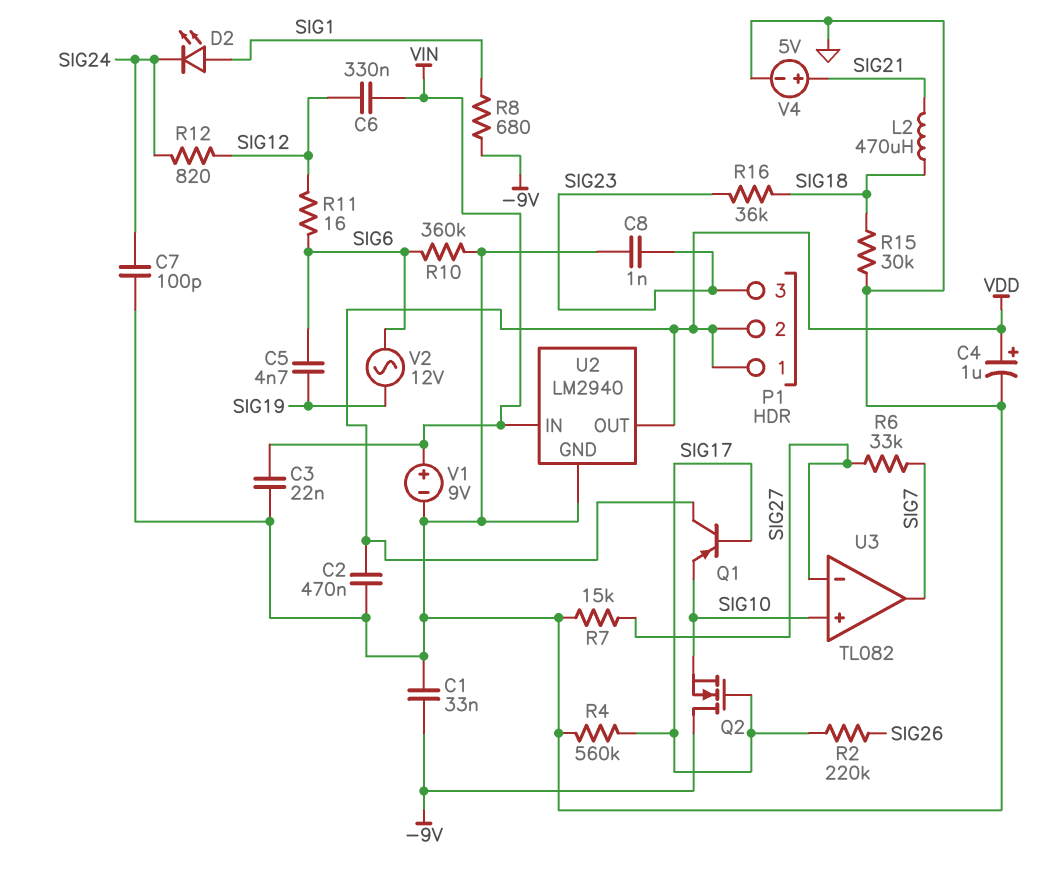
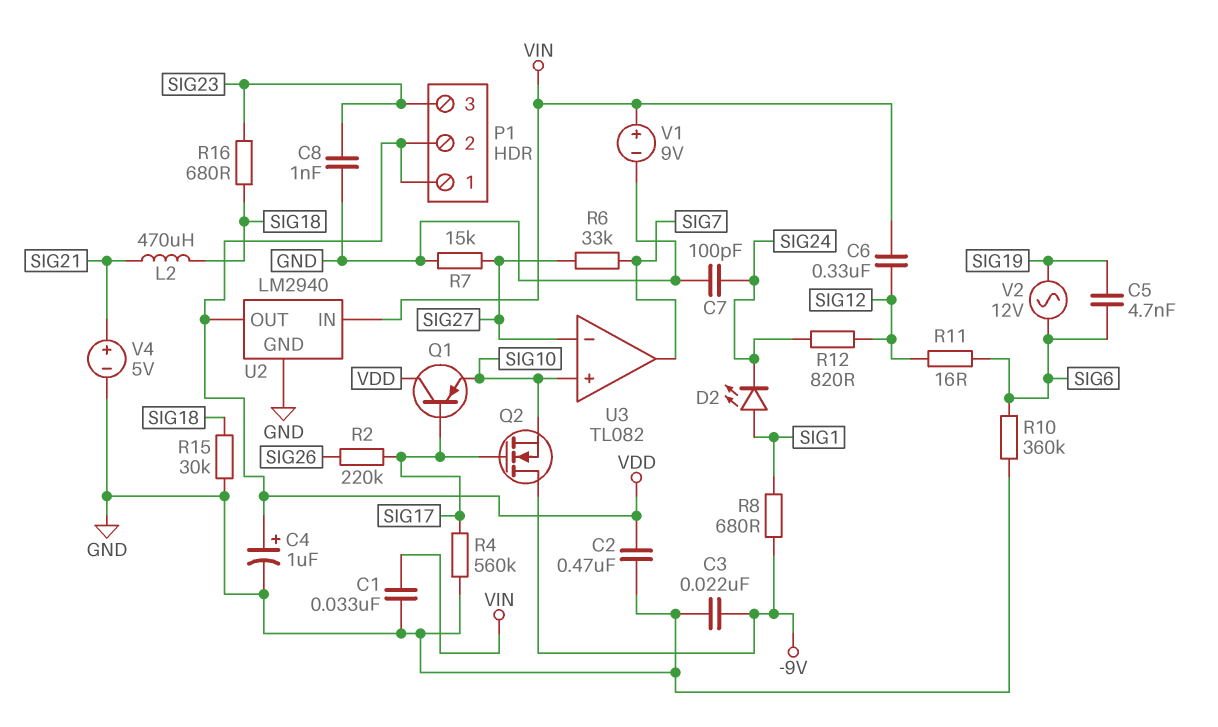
C1: 33nF (-9V, GND) -> 33nF (GND, VIN)
C3: 22nF (GND, VIN) -> 22nF (-9V, GND)
R16: 36k (SIG18, SIG23) -> 680 (SIG18, SIG23)

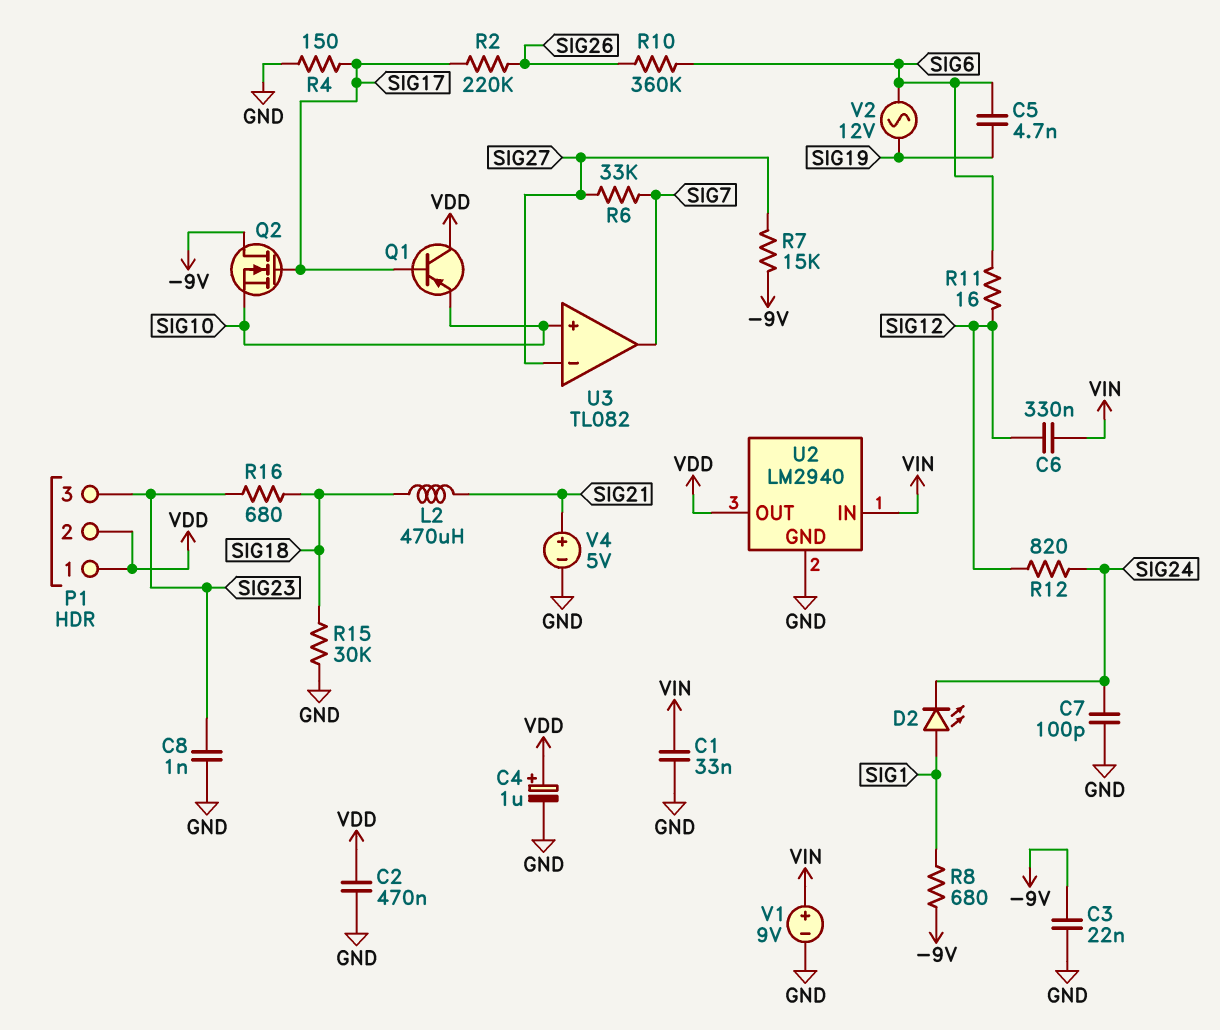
R4: 560k (GND, SIG17) -> 150 (GND, SIG17)
R7: 15k (GND, SIG27) -> 15k (-9V, SIG27)
R10: 360k (GND, SIG6) -> 360k (SIG6, SIG26)

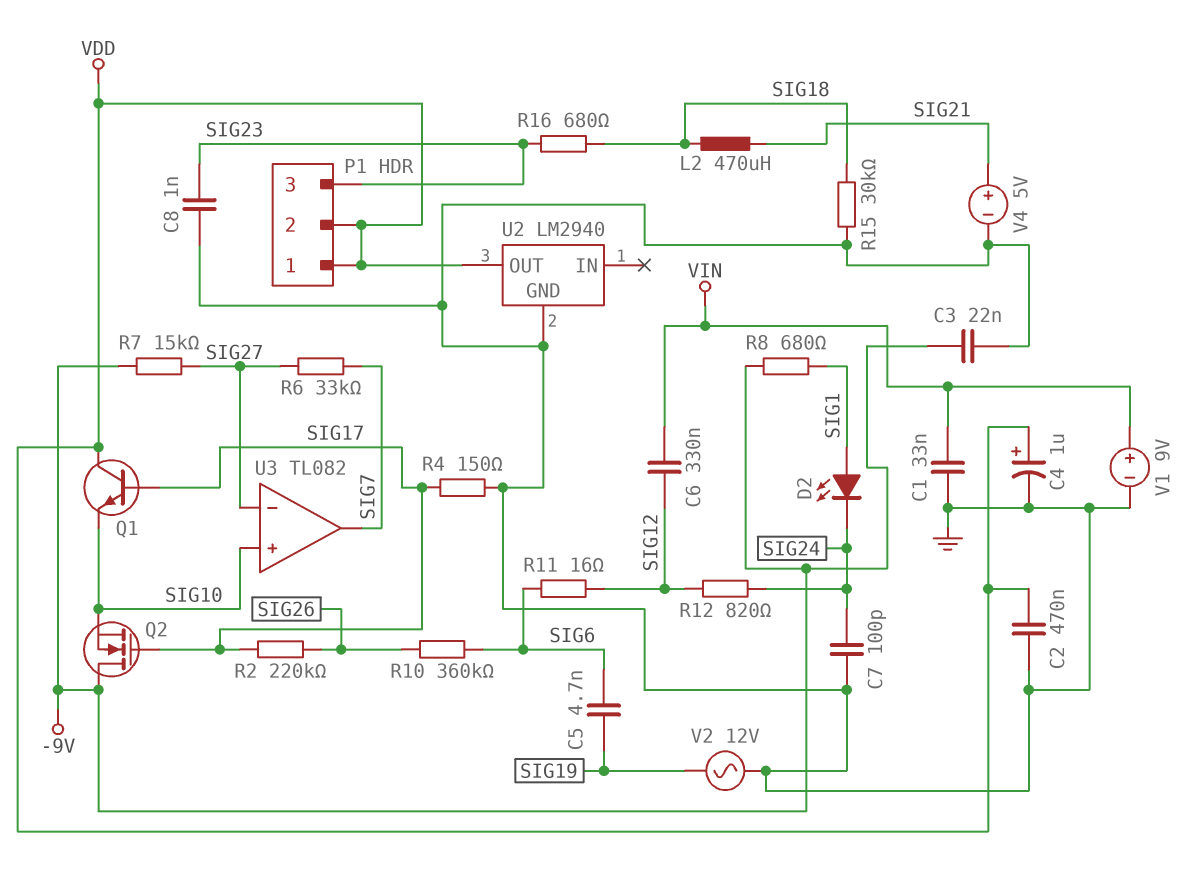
Q1: PNP (B SIG17, C VDD, E SIG10) -> NPN (B SIG17, C VDD, E SIG10)
U2 pin IN: VIN -> none
V2: AC 12V (SIG6, SIG19) -> AC 12V (GND, SIG19)

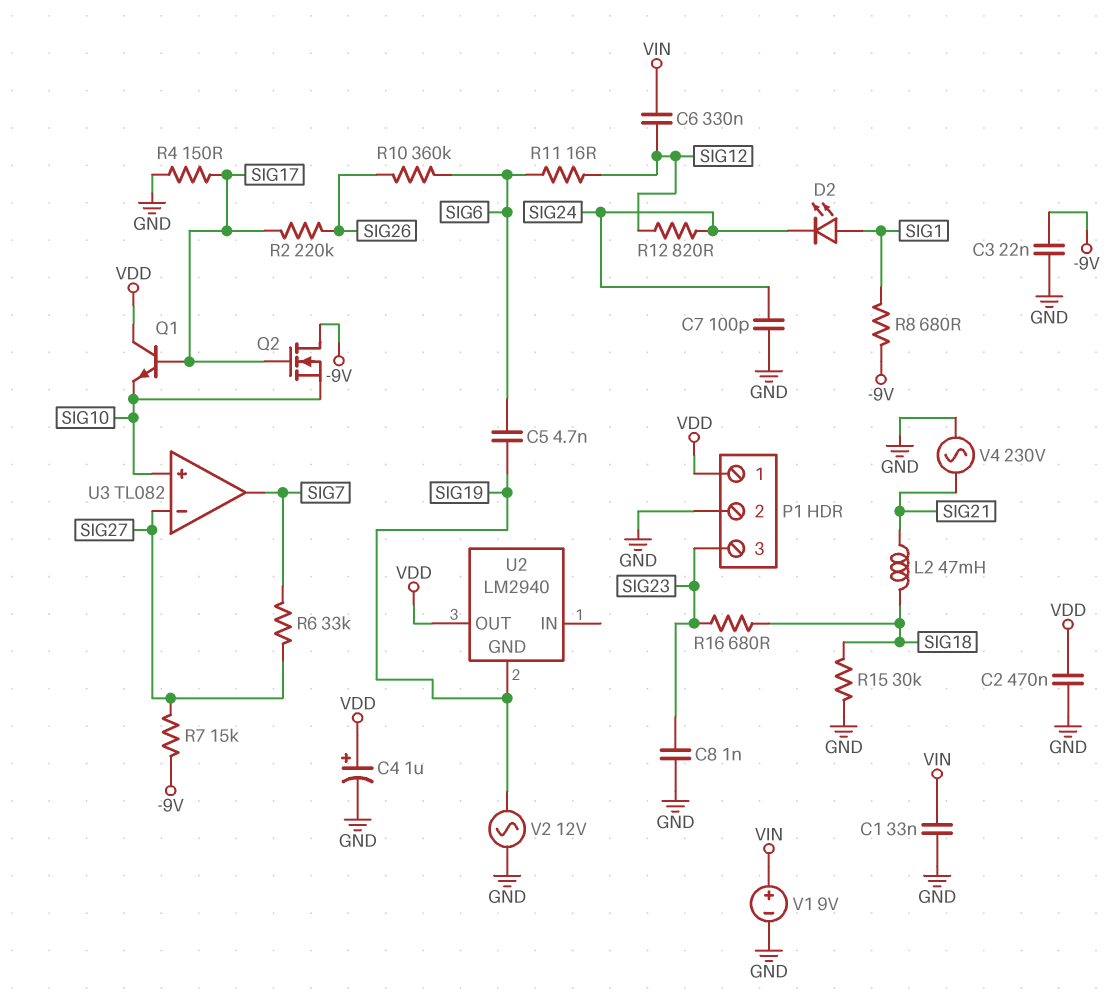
L2: 470uH (SIG18, SIG21) -> 47mH (SIG18, SIG21)
P1 pin 2: VDD -> GND
U2 pin GND: GND -> SIG19
V4: 5V (plus SIG21, minus GND) -> AC 230V (GND, SIG21)

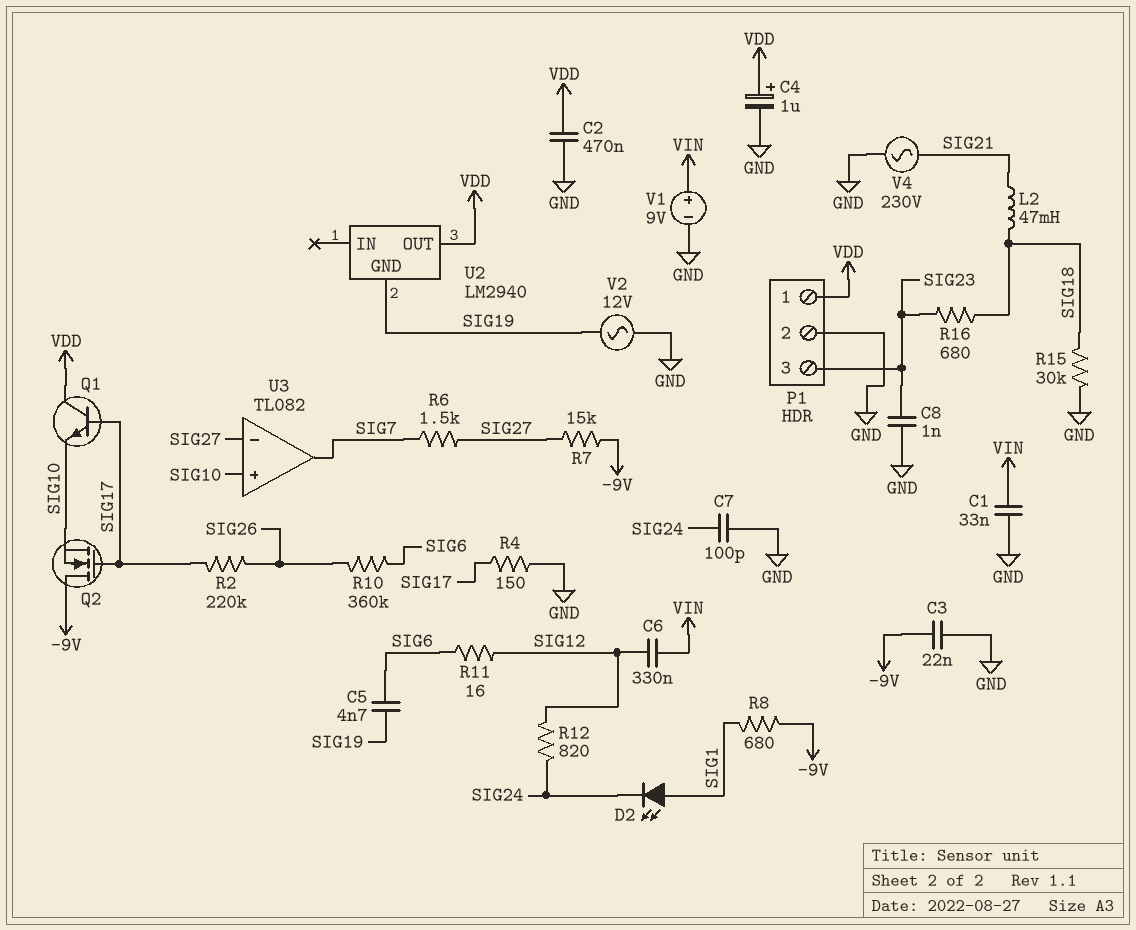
R6: 33k (SIG7, SIG27) -> 1.5k (SIG7, SIG27)

